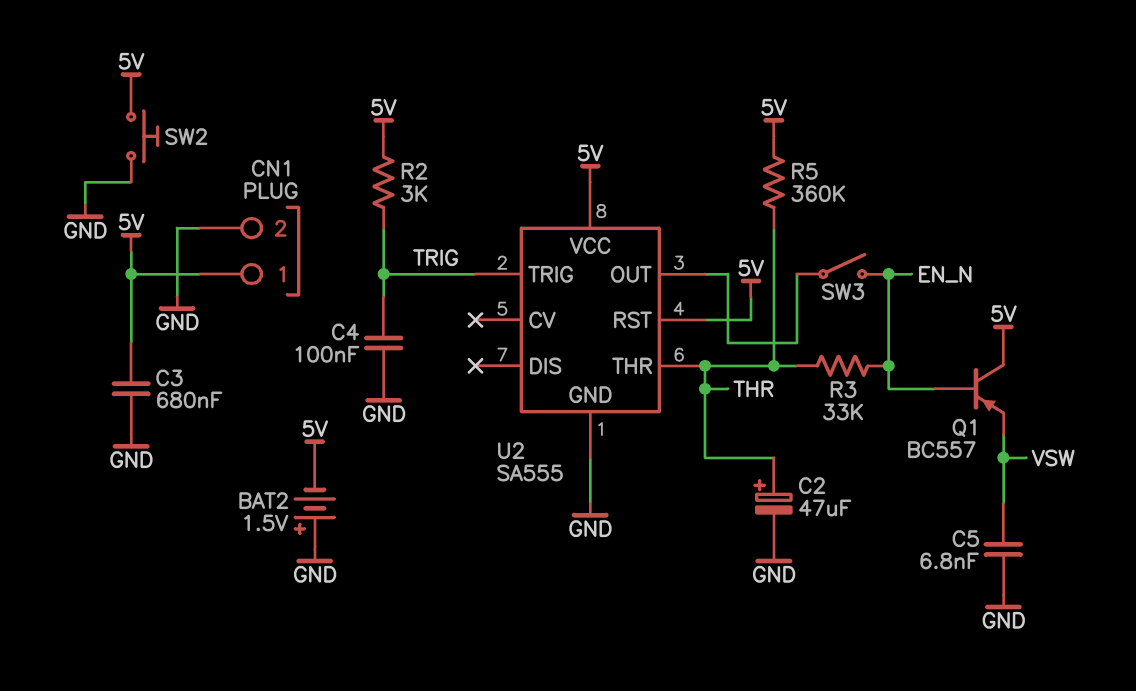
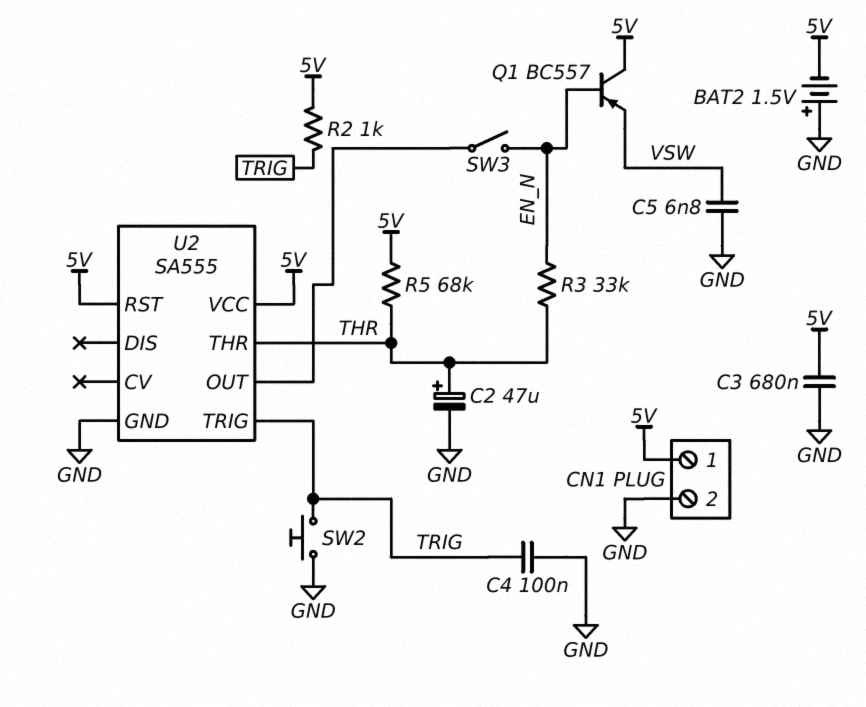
R2: 3k (5V, TRIG) -> 1k (5V, TRIG)
R5: 360k (5V, THR) -> 68k (5V, THR)
SW2: button (5V, GND) -> button (GND, TRIG)

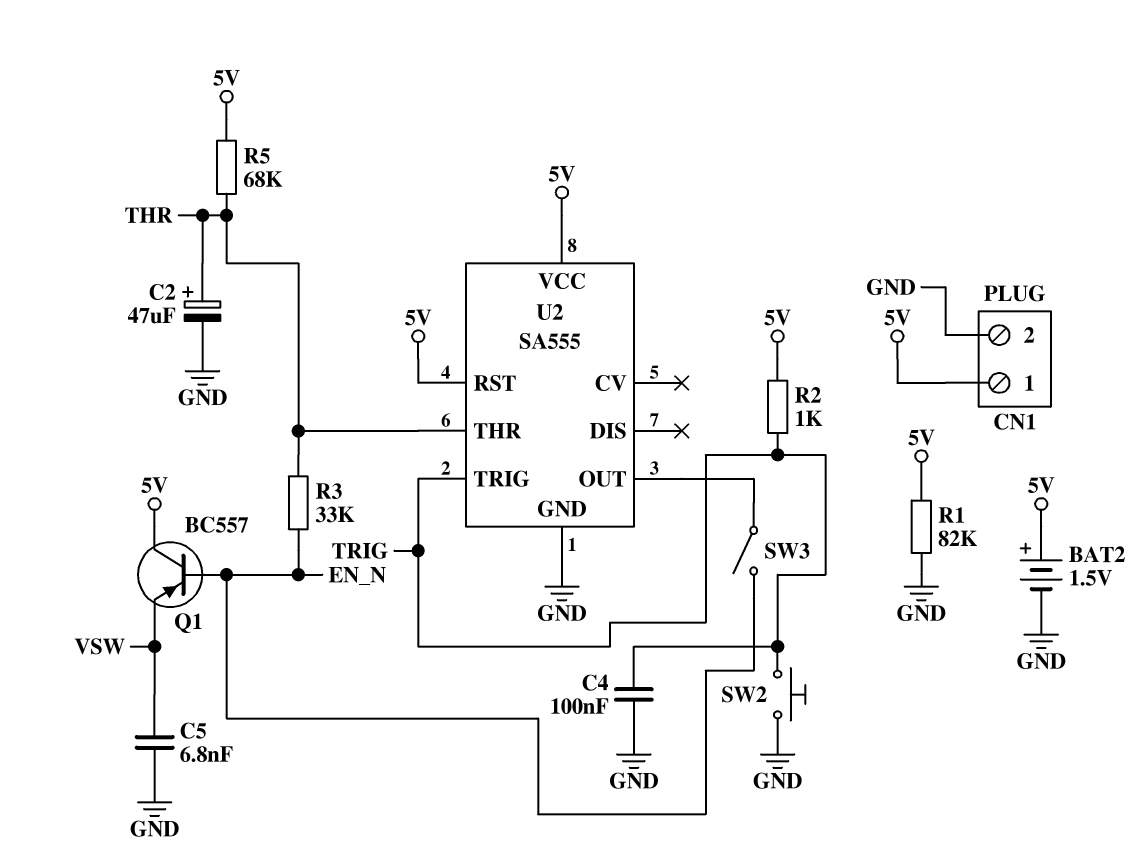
BAT2: 1.5V (plus GND, minus 5V) -> 1.5V (plus 5V, minus GND)
C3: 680nF (5V, GND) -> none
R1: none -> 82k (5V, GND)

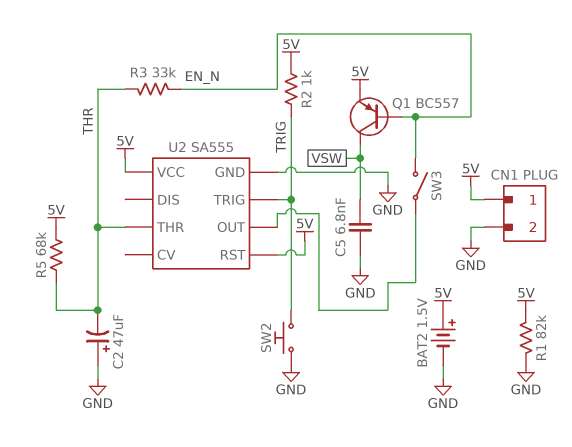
C2: 47uF (plus THR, minus GND) -> 47uF (plus GND, minus THR)
C4: 100nF (GND, TRIG) -> none
Q1: PNP BC557 (B EN_N, C 5V, E VSW) -> PNP BC557 (B EN_N, C VSW, E 5V)

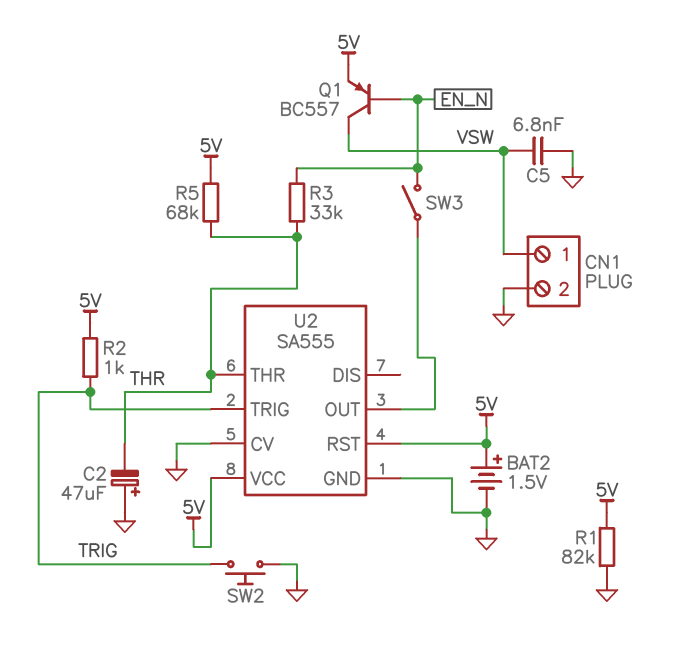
CN1 pin 1: 5V -> VSW
U2 pin CV: none -> GND

